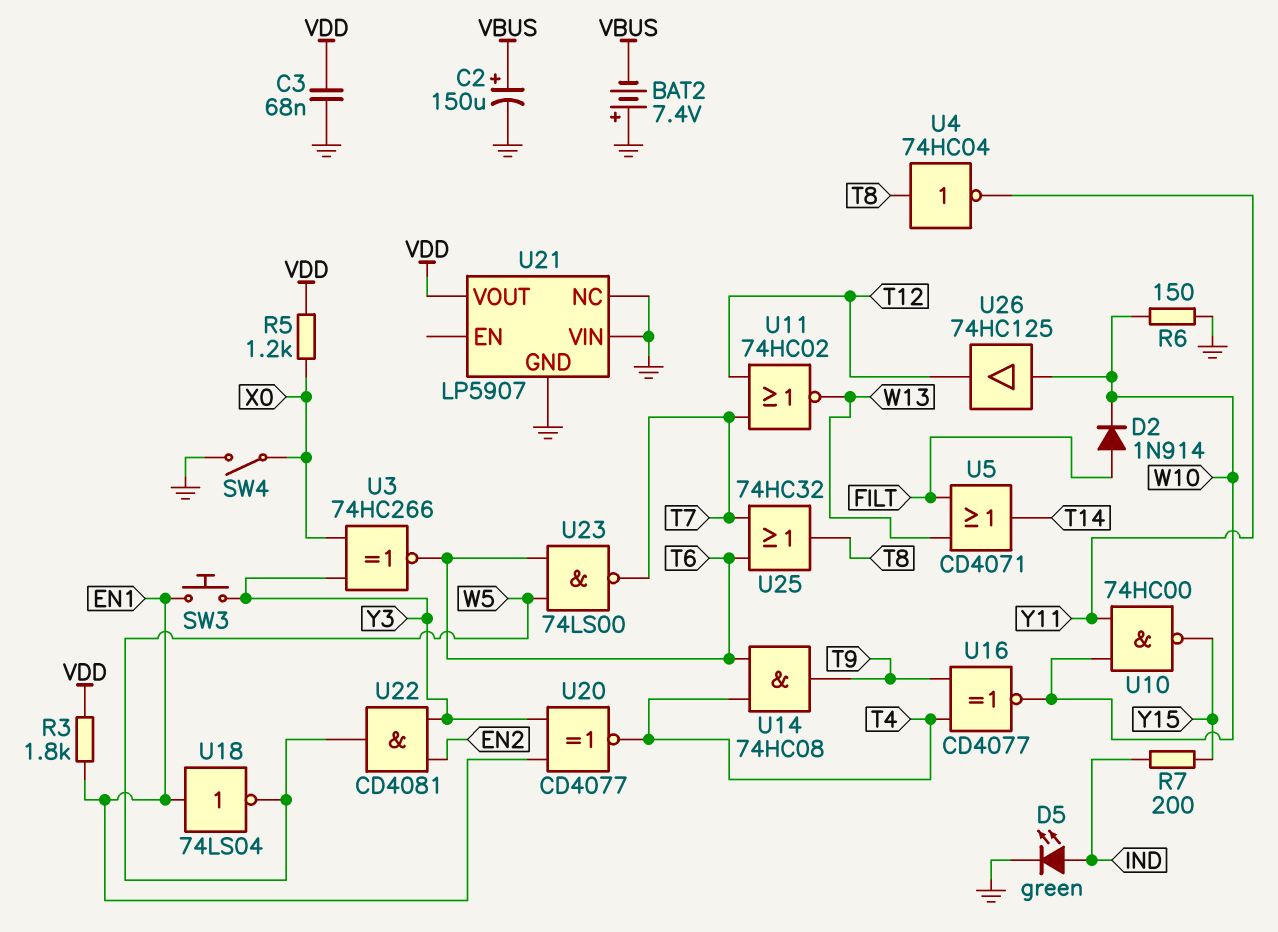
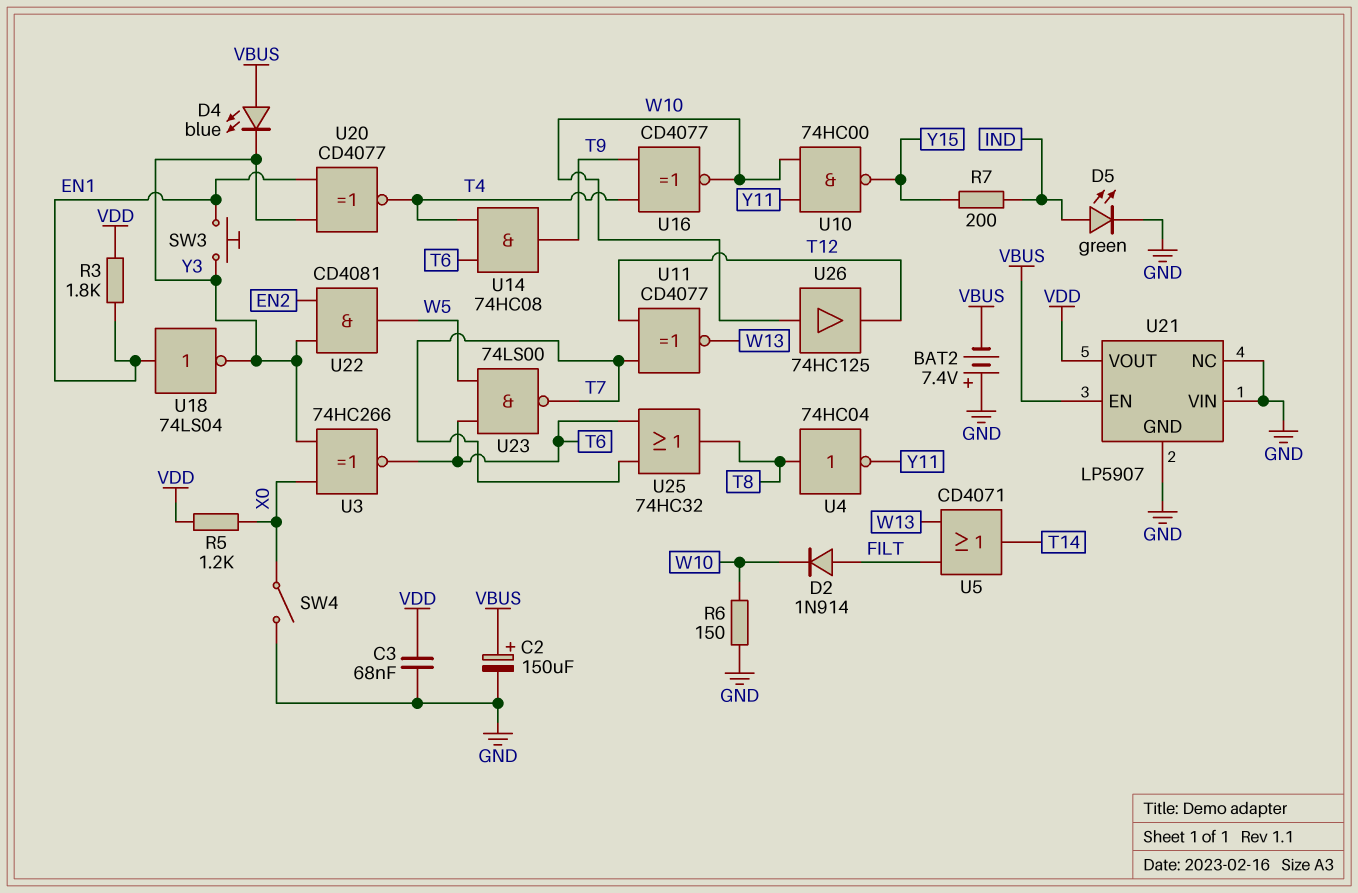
D4: none -> LED blue (A VBUS, K Y3)
U11: NOR 74HC02 (in T7, in T12, out W13) -> XNOR CD4077 (in T7, in T12, out W13)
U18: NOT 74LS04 (in EN1, out W5) -> NOT 74LS04 (in EN1, out Y3)
U21 pin EN: none -> VBUS

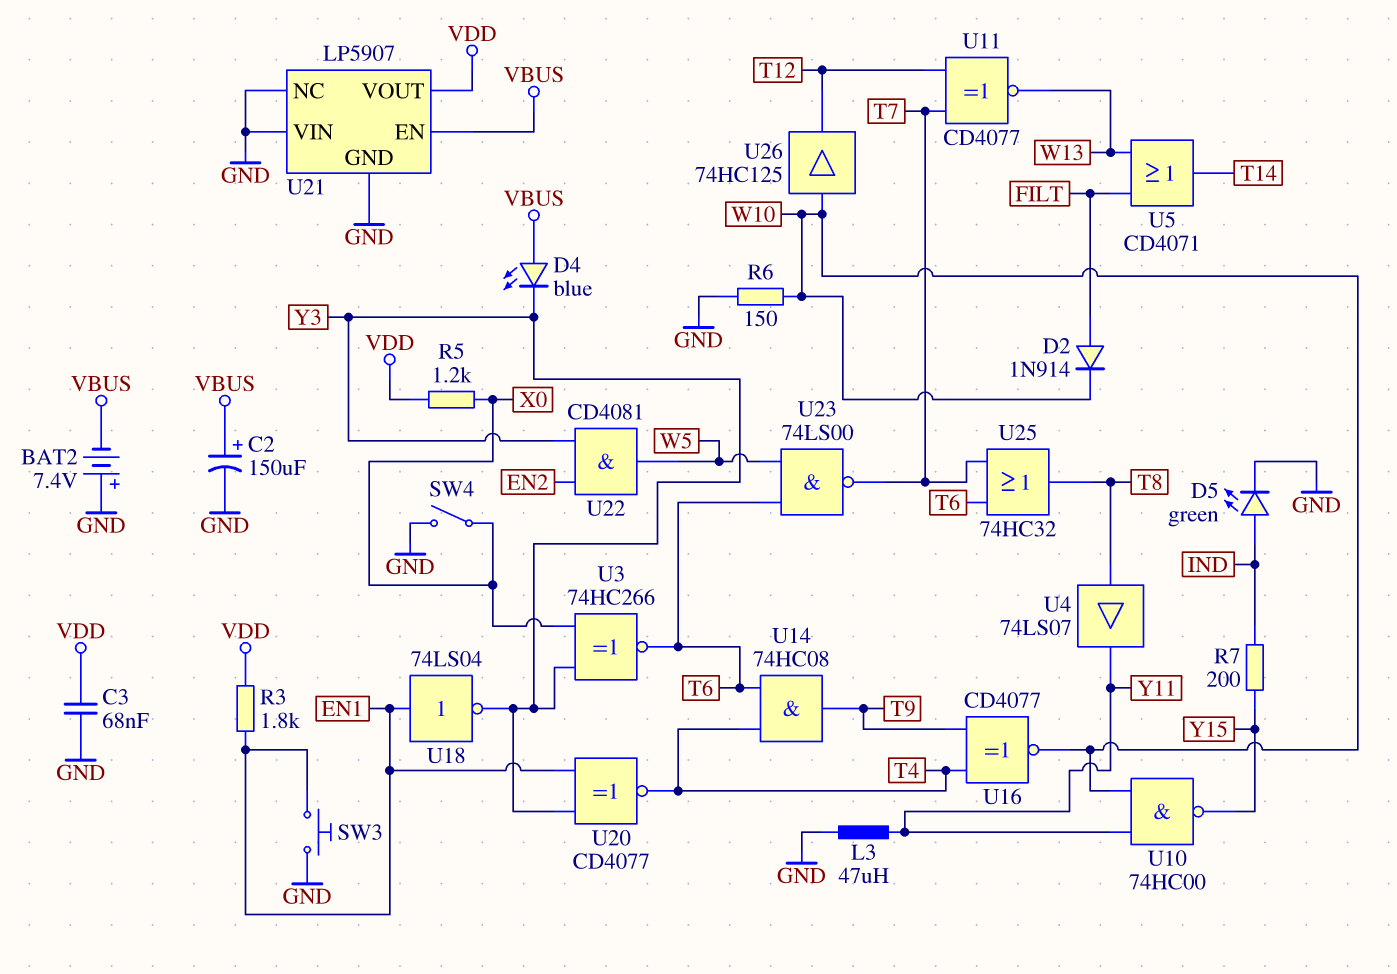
L3: none -> 47uH (GND, Y11)
SW3: button (EN1, Y3) -> button (EN1, GND)
U4: NOT 74HC04 (in T8, out Y11) -> buffer 74LS07 (in T8, out Y11)

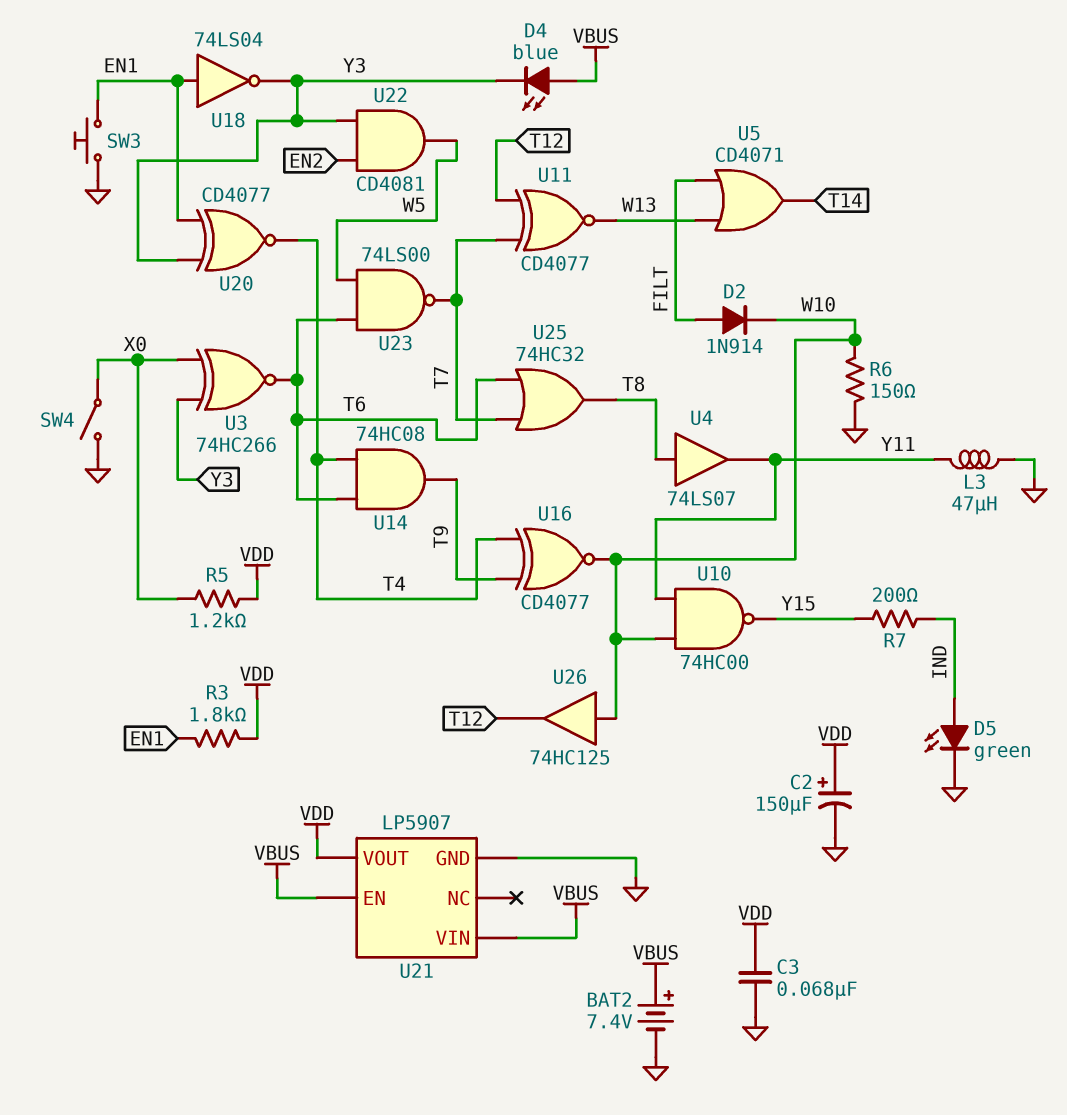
BAT2: 7.4V (plus GND, minus VBUS) -> 7.4V (plus VBUS, minus GND)
C2: 150uF (plus VBUS, minus GND) -> 150uF (plus VDD, minus GND)
U21 pin NC: GND -> none
U21 pin VIN: GND -> VBUS

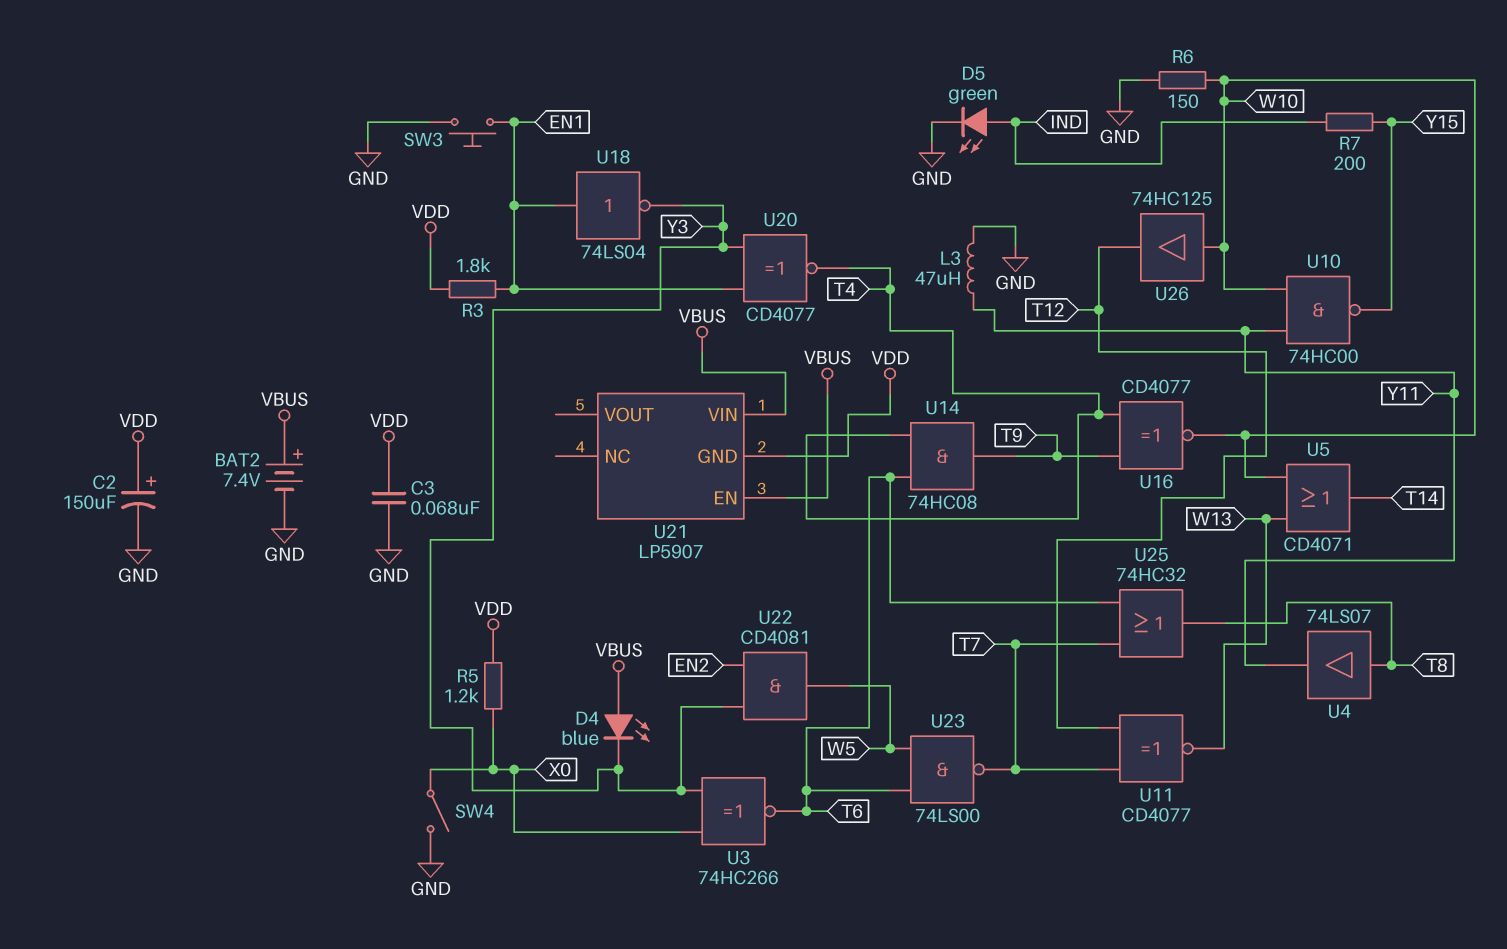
D2: diode 1N914 (A FILT, K W10) -> none
U5: OR CD4071 (in FILT, in W13, out T14) -> OR CD4071 (in W10, in W13, out T14)
U21 pin GND: GND -> VDD
U21 pin VOUT: VDD -> none

